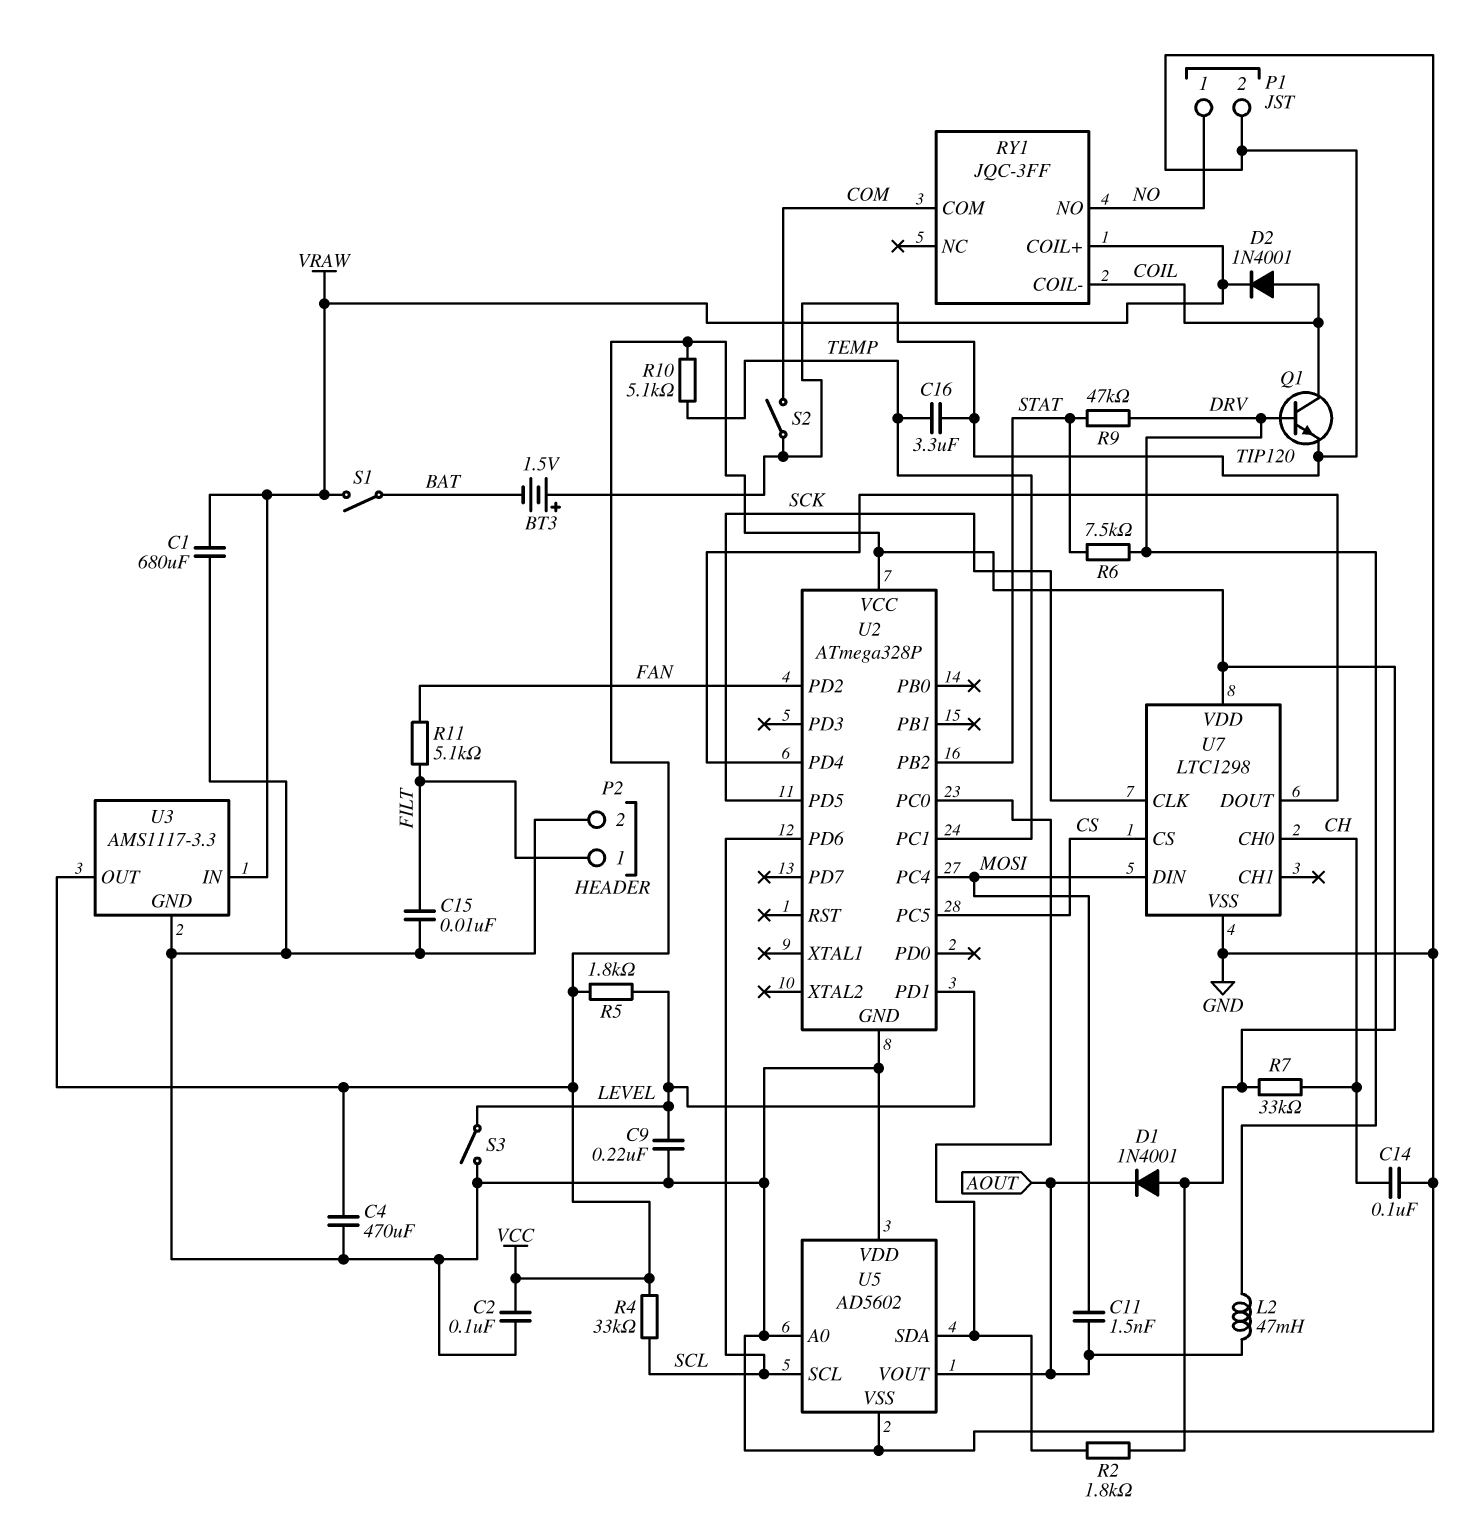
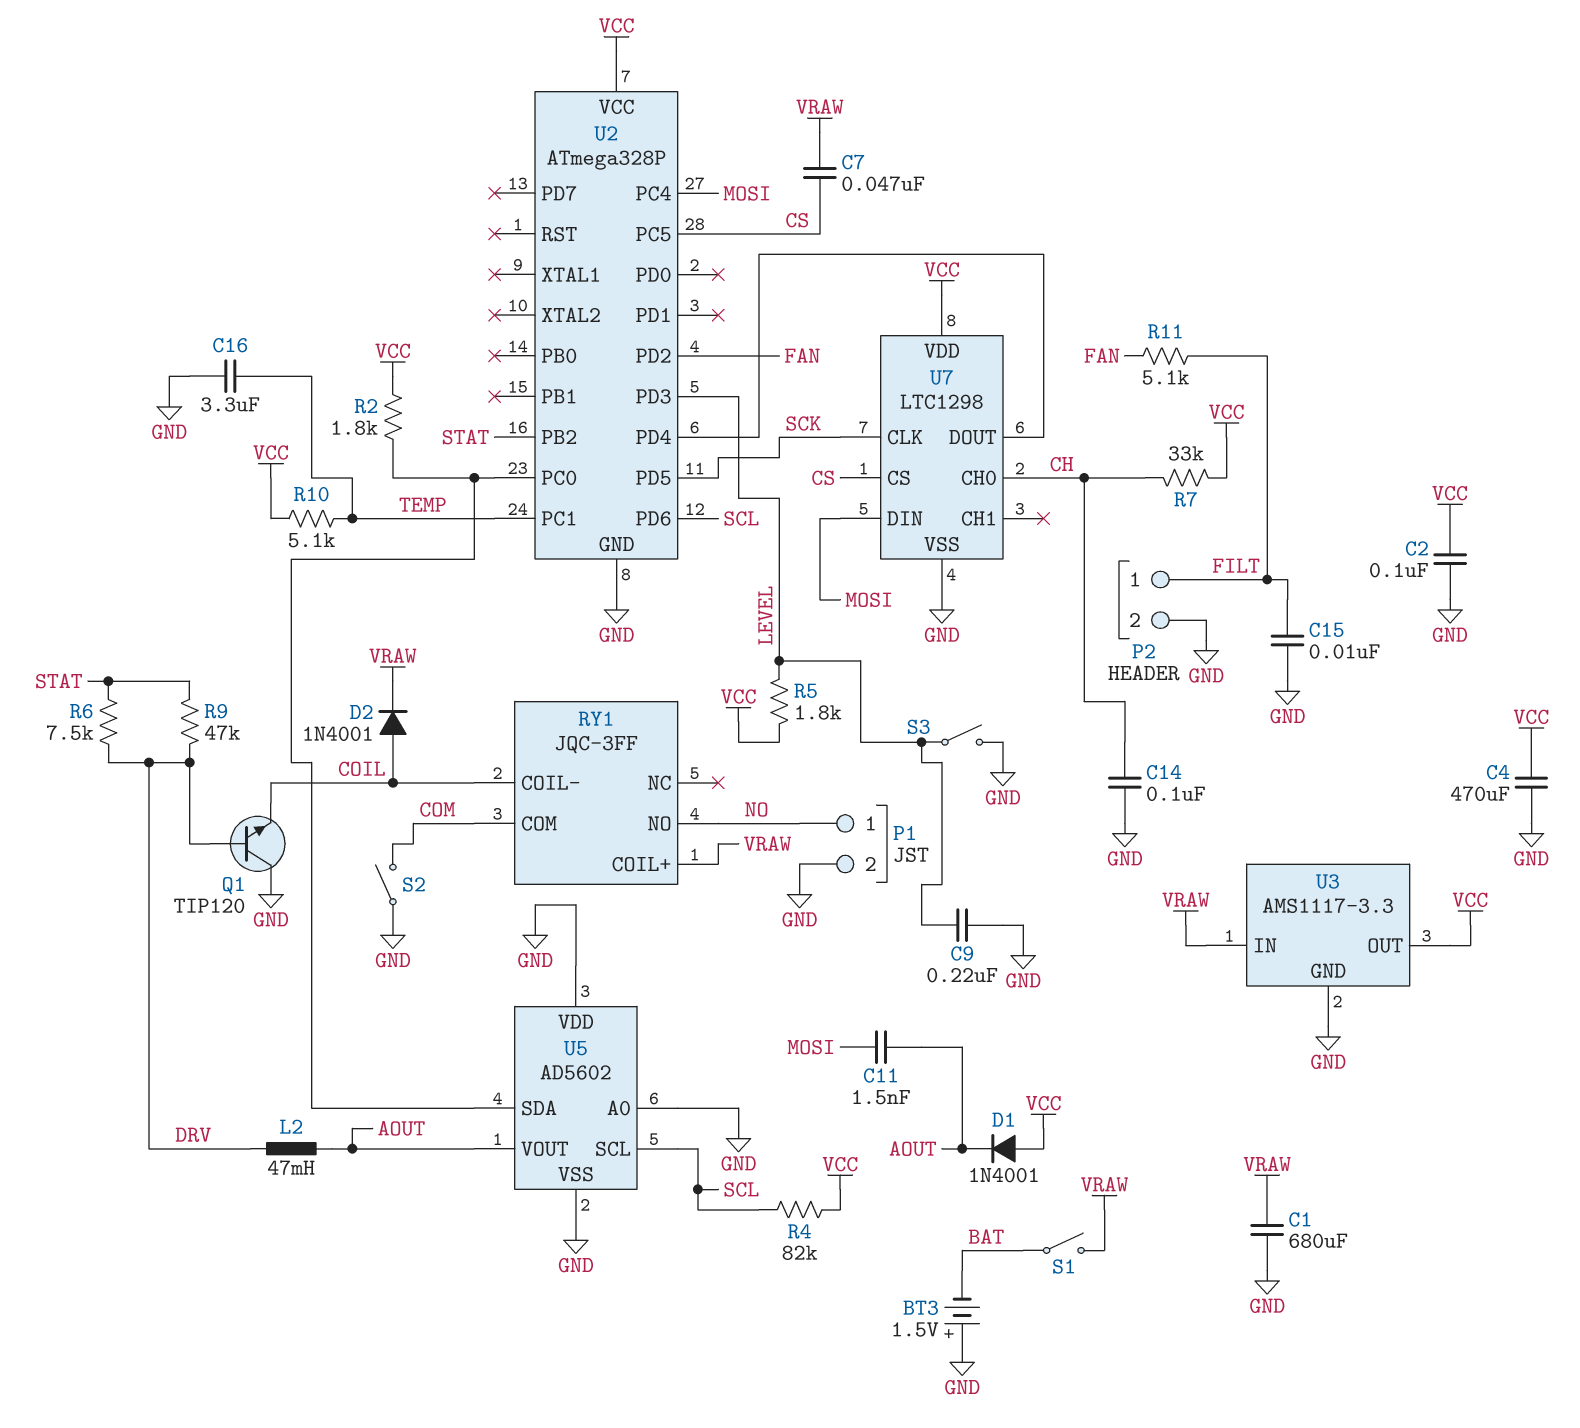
C7: none -> 47nF (CS, VRAW)
Q1: NPN TIP120 (B DRV, C COIL, E GND) -> NPN TIP120 (B DRV, C GND, E COIL)
R4: 33k (SCL, VCC) -> 82k (SCL, VCC)
U2 pin PD1: LEVEL -> none
U2 pin PD3: none -> LEVEL

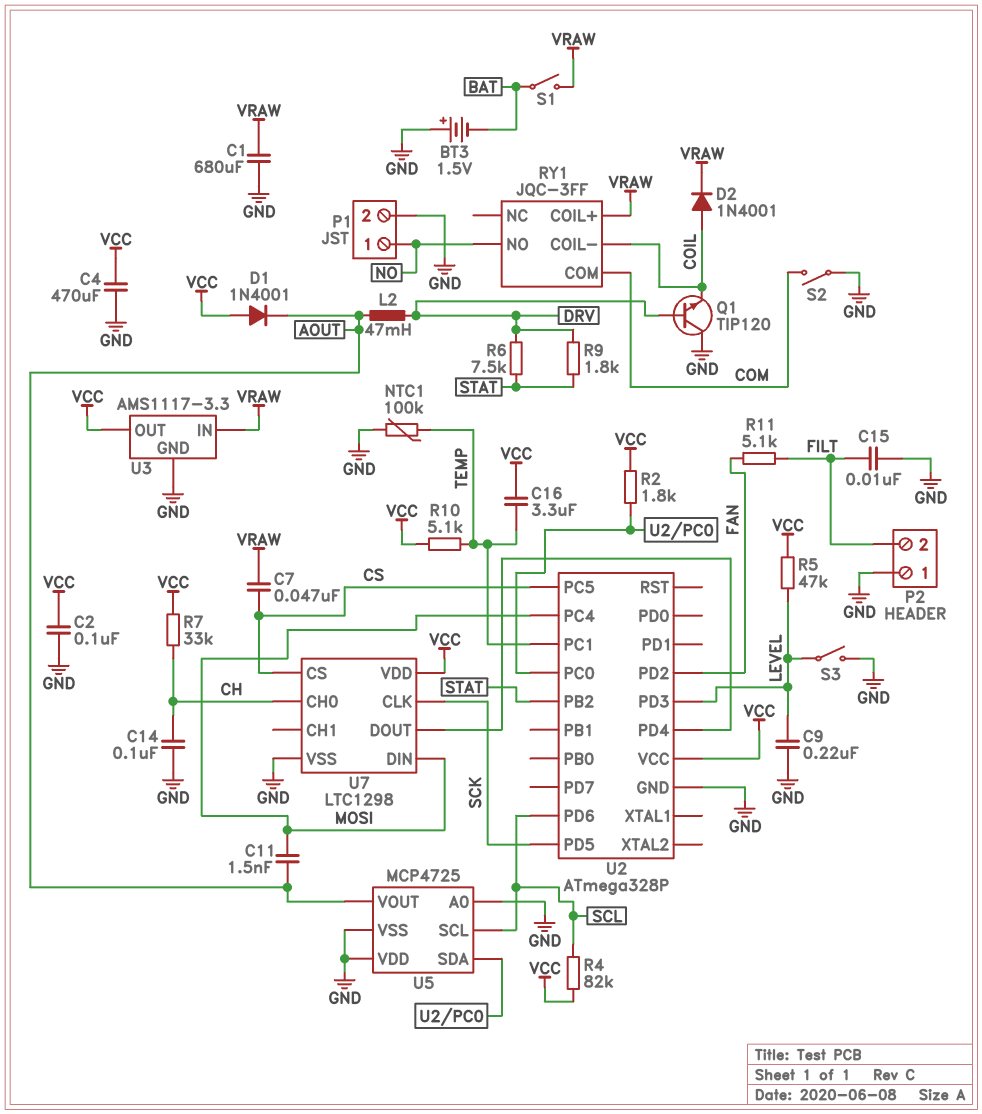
C16: 3.3uF (GND, TEMP) -> 3.3uF (TEMP, VCC)
NTC1: none -> 100k (GND, TEMP)
P2 pin 1: FILT -> GND
P2 pin 2: GND -> FILT
R5: 1.8k (LEVEL, VCC) -> 47k (LEVEL, VCC)
R9: 47k (DRV, STAT) -> 1.8k (DRV, STAT)
U5: AD5602 -> MCP4725

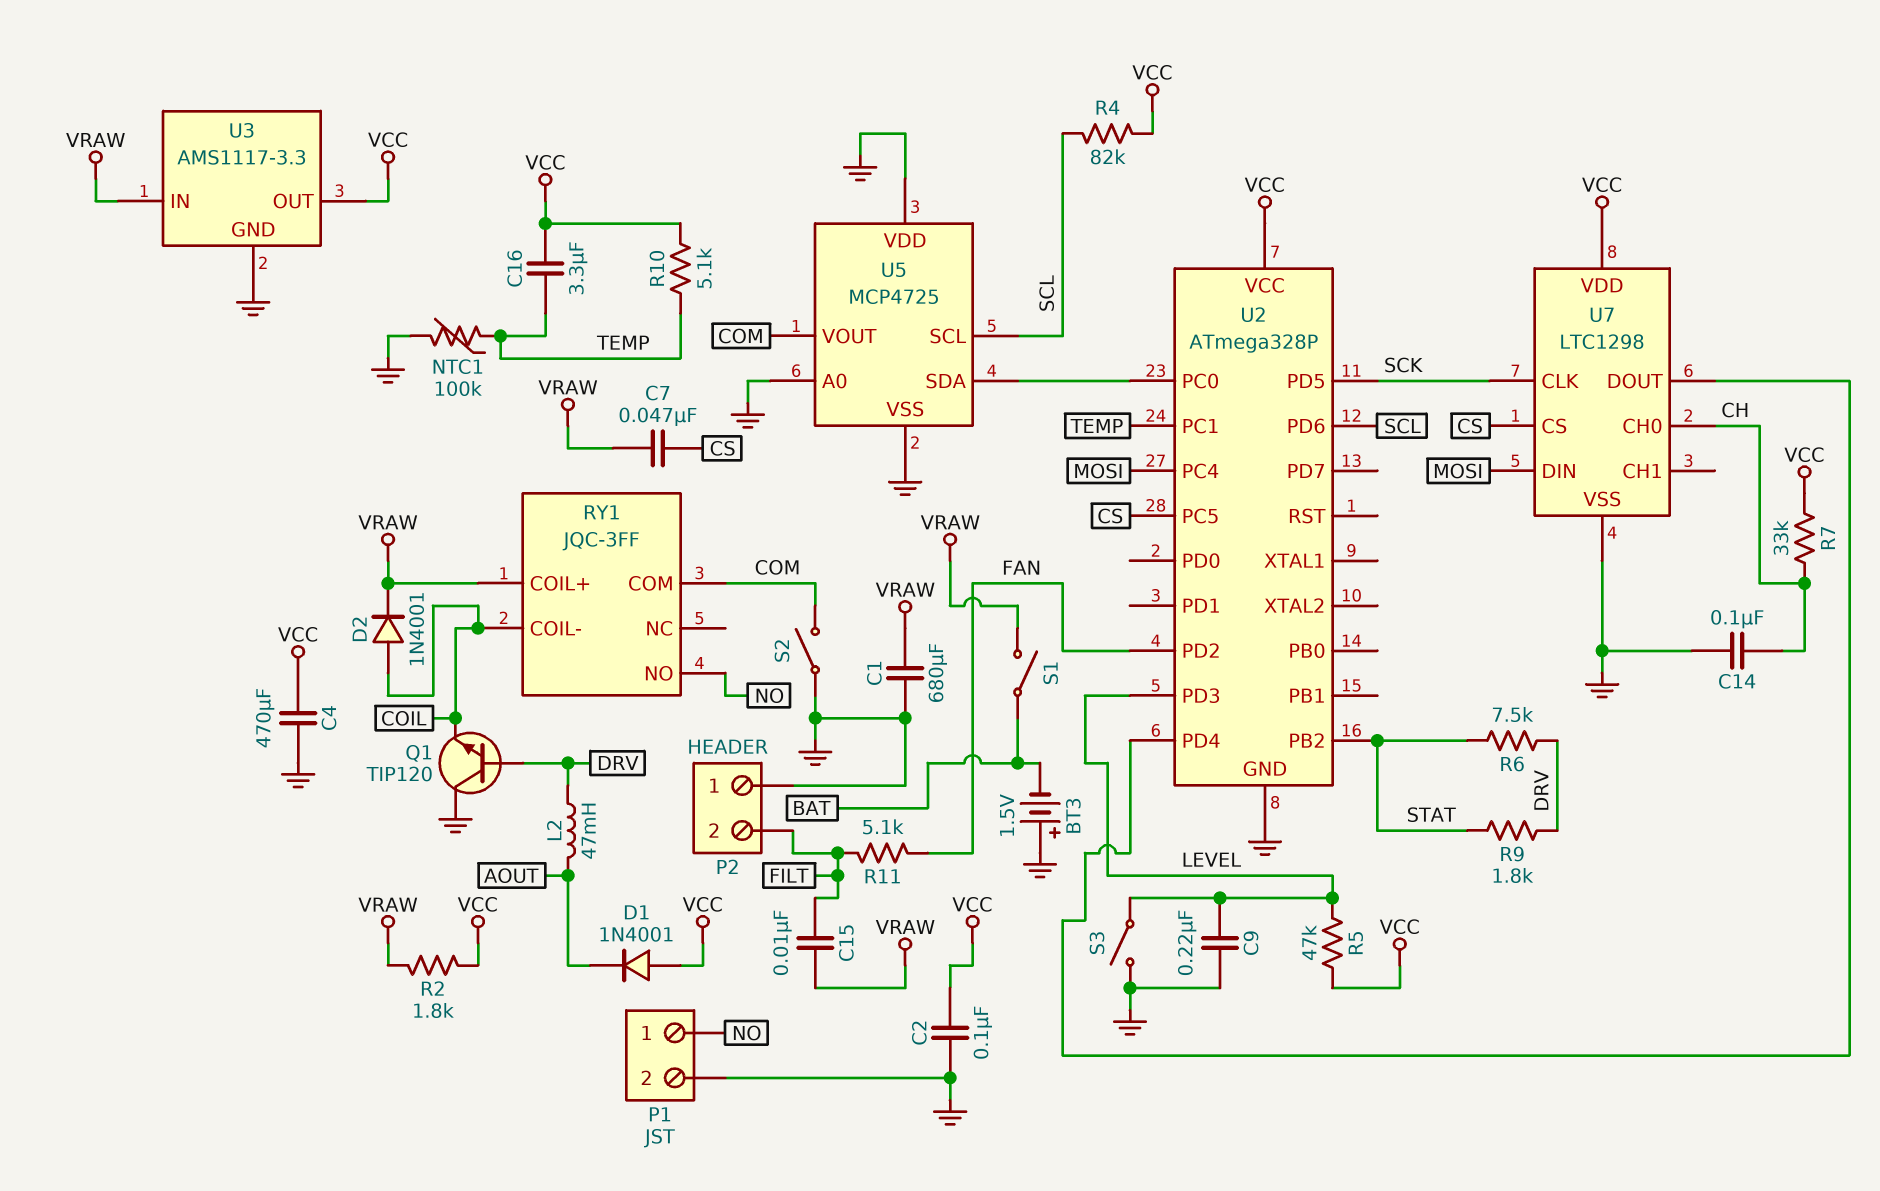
C11: 1.5nF (AOUT, MOSI) -> none
C15: 10nF (FILT, GND) -> 10nF (FILT, VRAW)
R2: 1.8k (U2/PC0, VCC) -> 1.8k (VCC, VRAW)
U5 pin VOUT: AOUT -> COM

